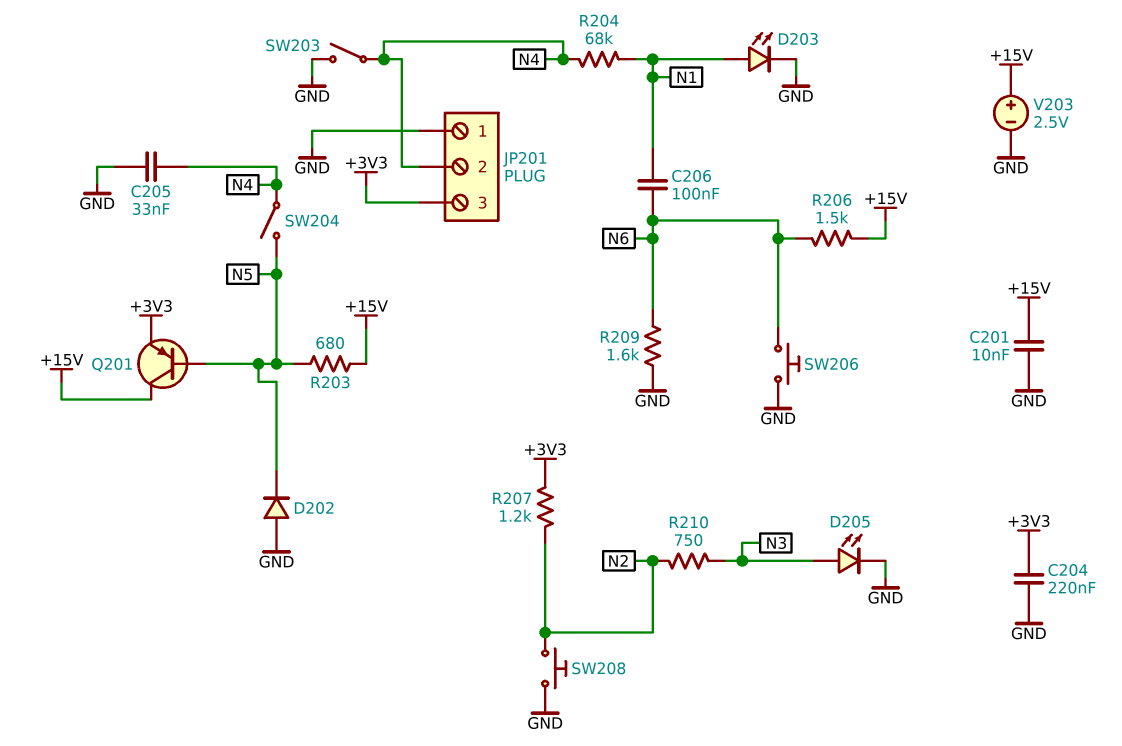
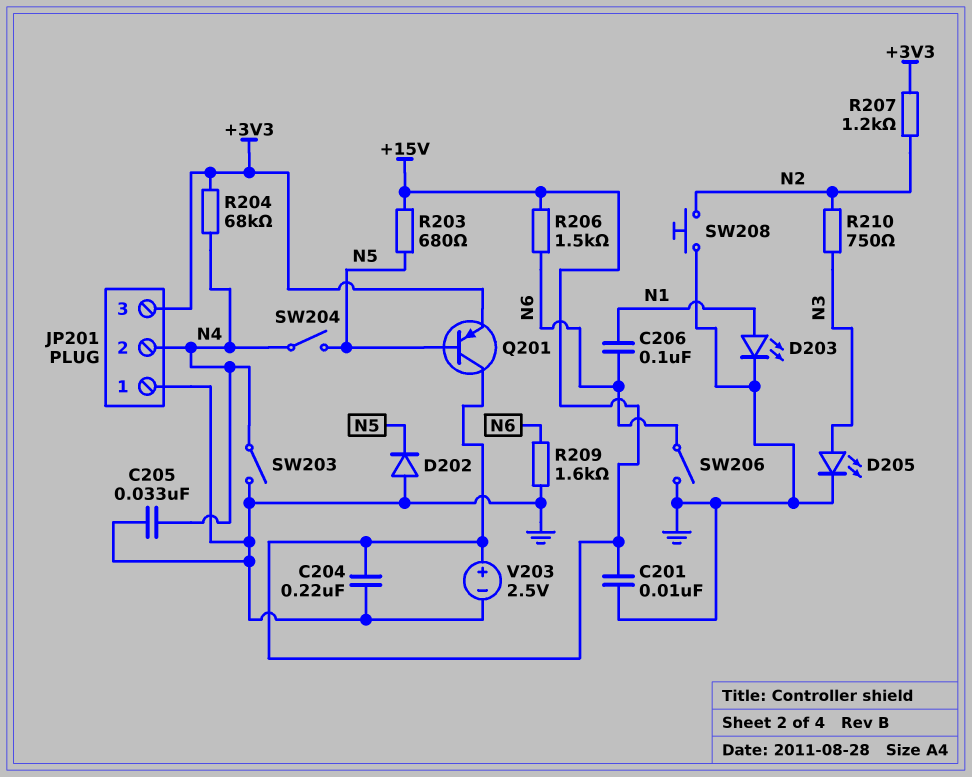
C204: 220nF (+3V3, GND) -> 220nF (+15V, GND)
R204: 68k (N1, N4) -> 68k (+3V3, N4)
SW206: button (GND, N6) -> switch (GND, N6)

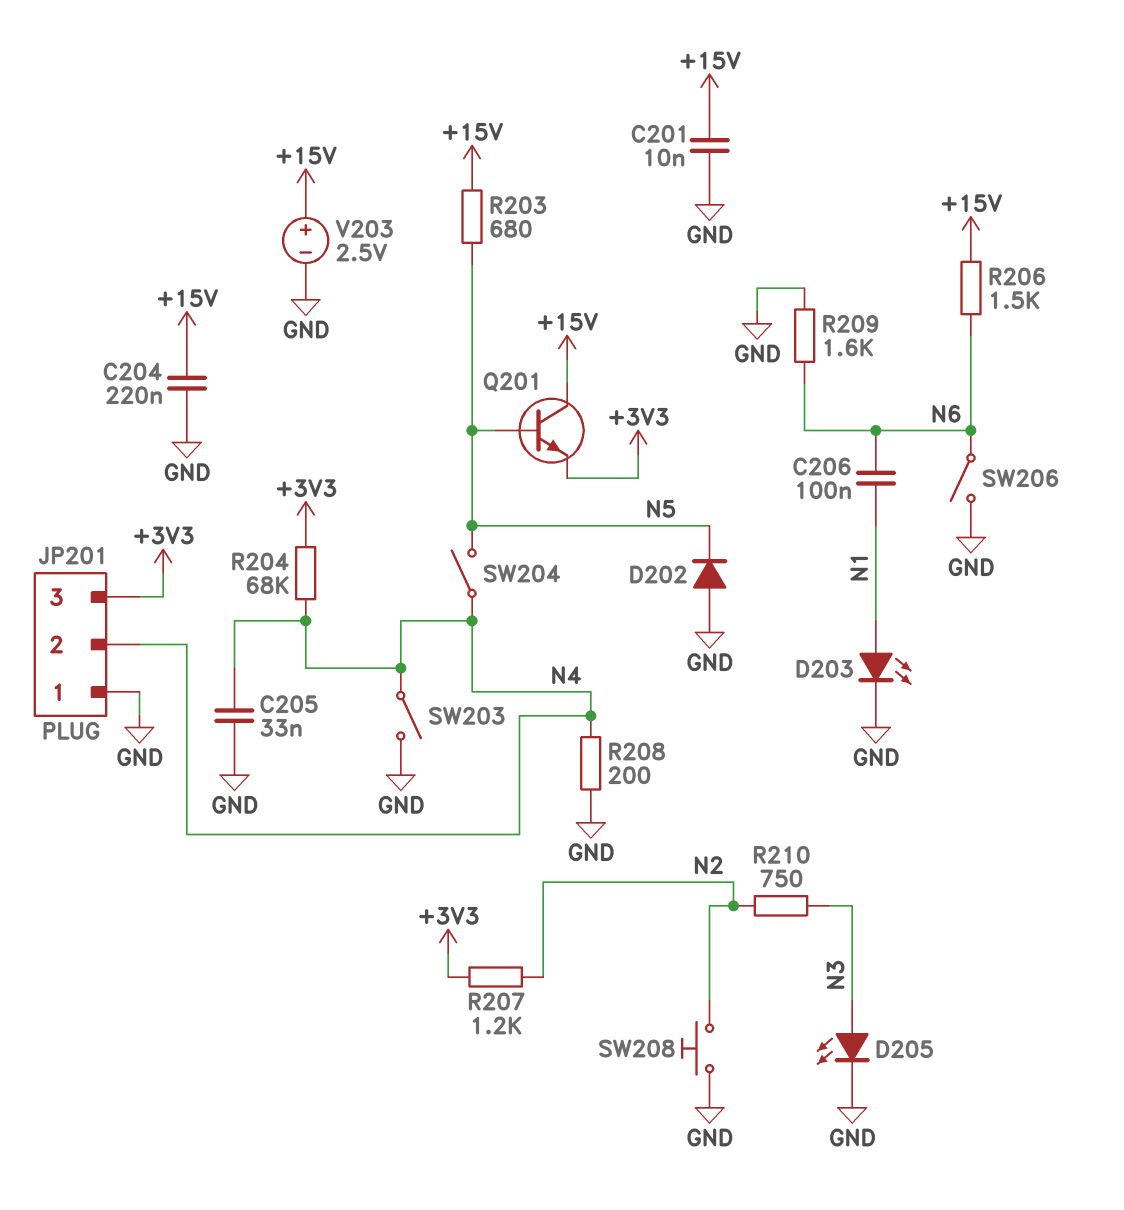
Q201: PNP (B N5, C +15V, E +3V3) -> NPN (B N5, C +15V, E +3V3)
R208: none -> 200 (GND, N4)

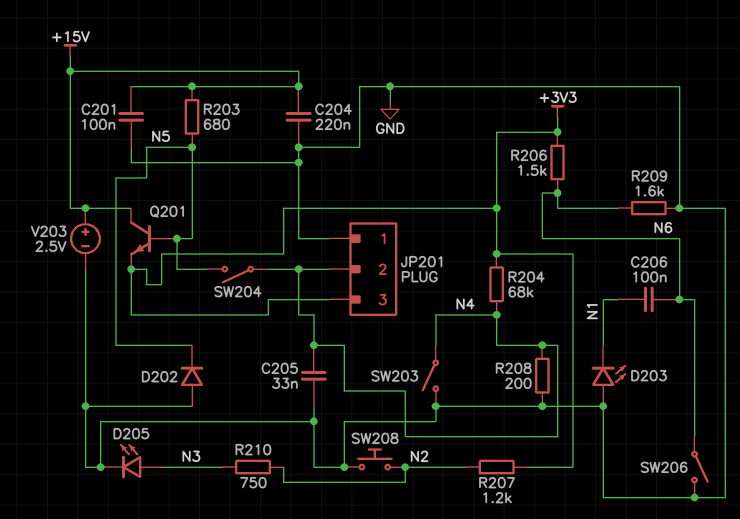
C201: 10nF (+15V, GND) -> 100nF (+15V, GND)
D203: LED (A N1, K GND) -> LED (A GND, K N1)
R206: 1.5k (+15V, N6) -> 1.5k (+3V3, N6)

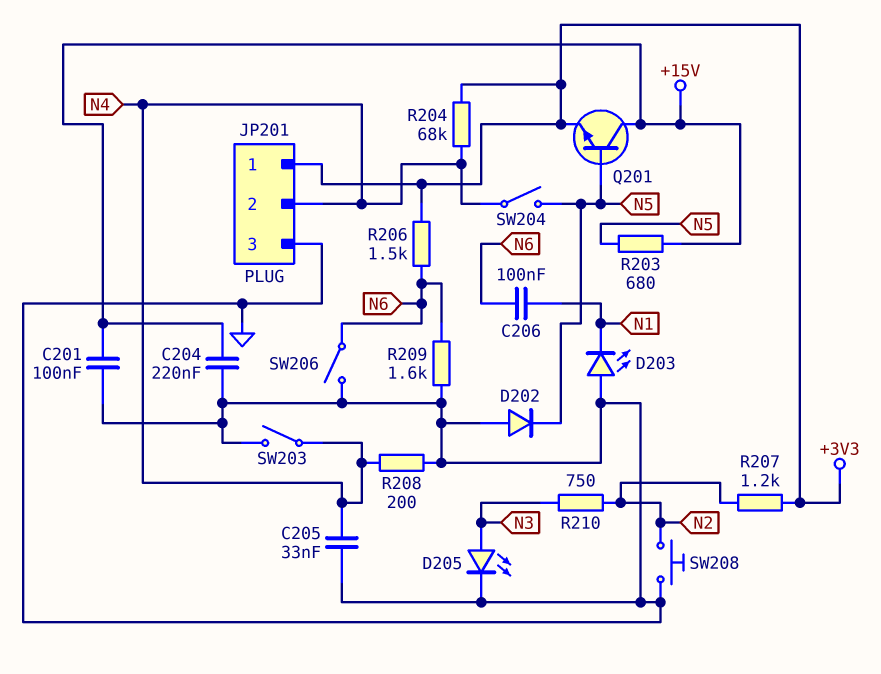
JP201 pin 1: GND -> +3V3
JP201 pin 3: +3V3 -> GND
V203: 2.5V (plus +15V, minus GND) -> none

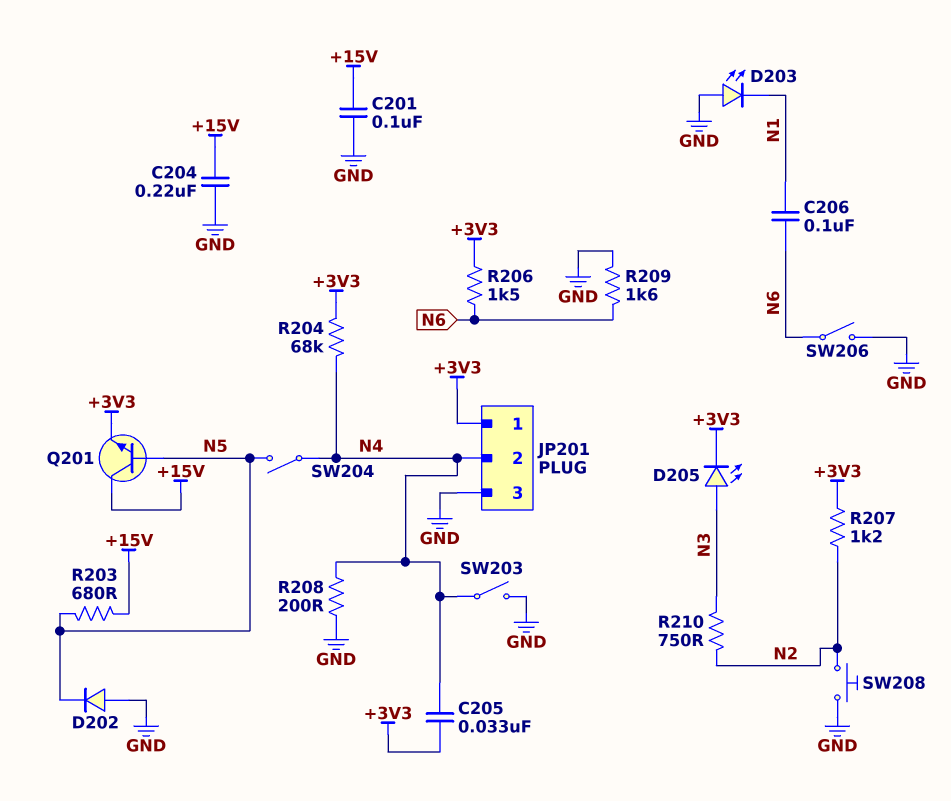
C205: 33nF (GND, N4) -> 33nF (+3V3, N4)
D205: LED (A N3, K GND) -> LED (A N3, K +3V3)

